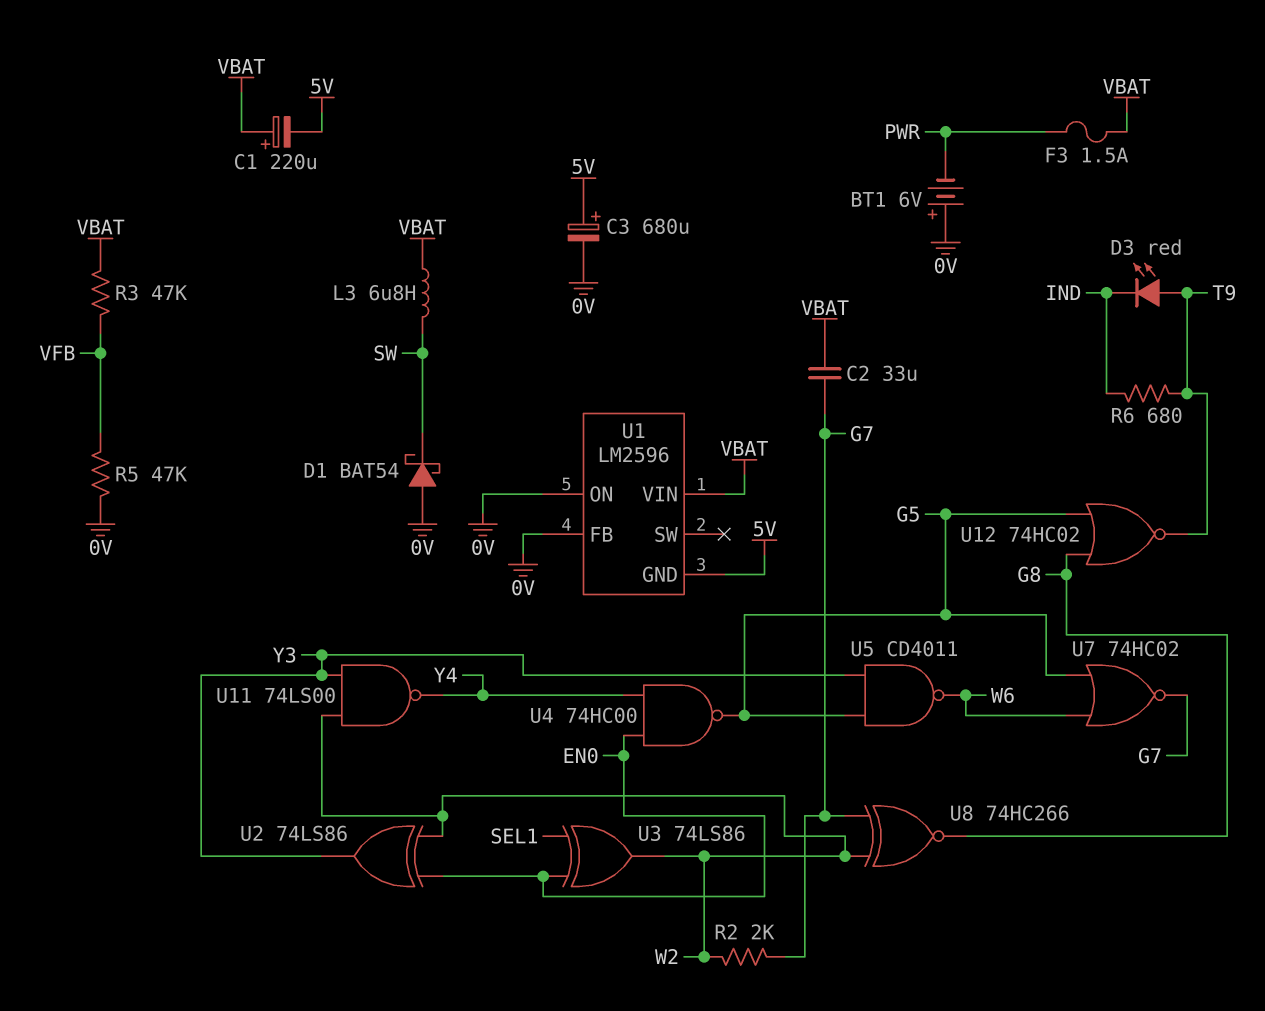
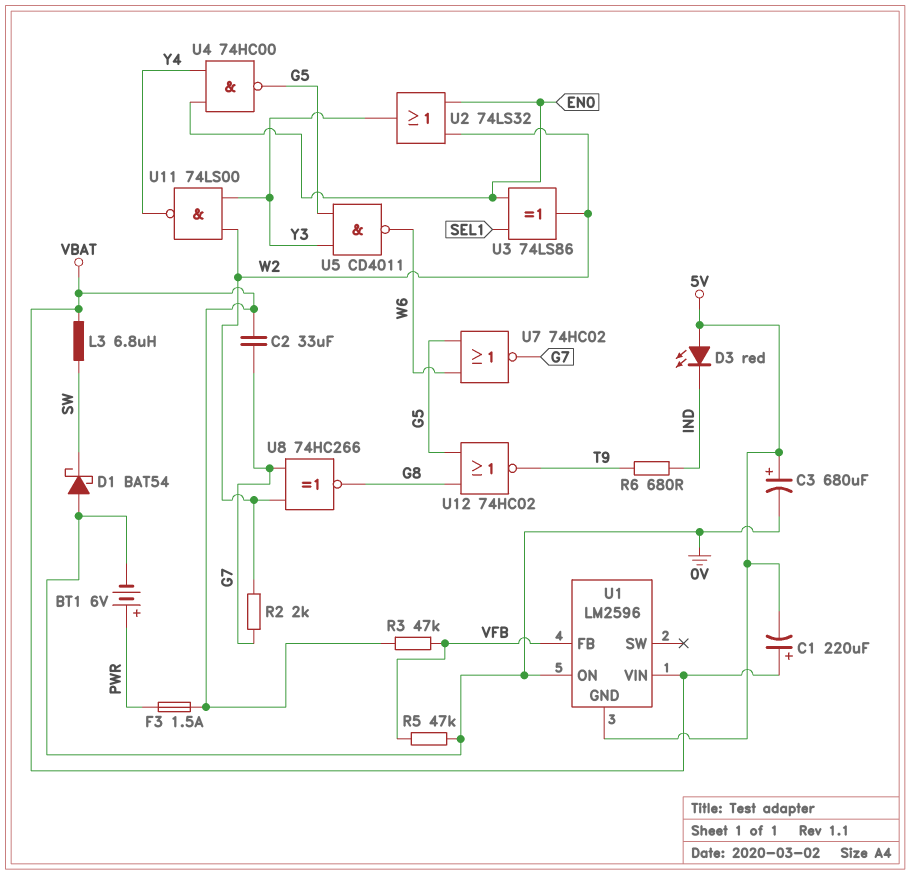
BT1: 6V (plus 0V, minus PWR) -> 6V (plus PWR, minus 0V)
D3: LED red (A T9, K IND) -> LED red (A 5V, K IND)
U1 pin FB: 0V -> VFB
U2: XOR 74LS86 (in EN0, in W2, out Y3) -> OR 74LS32 (in EN0, in W2, out Y3)

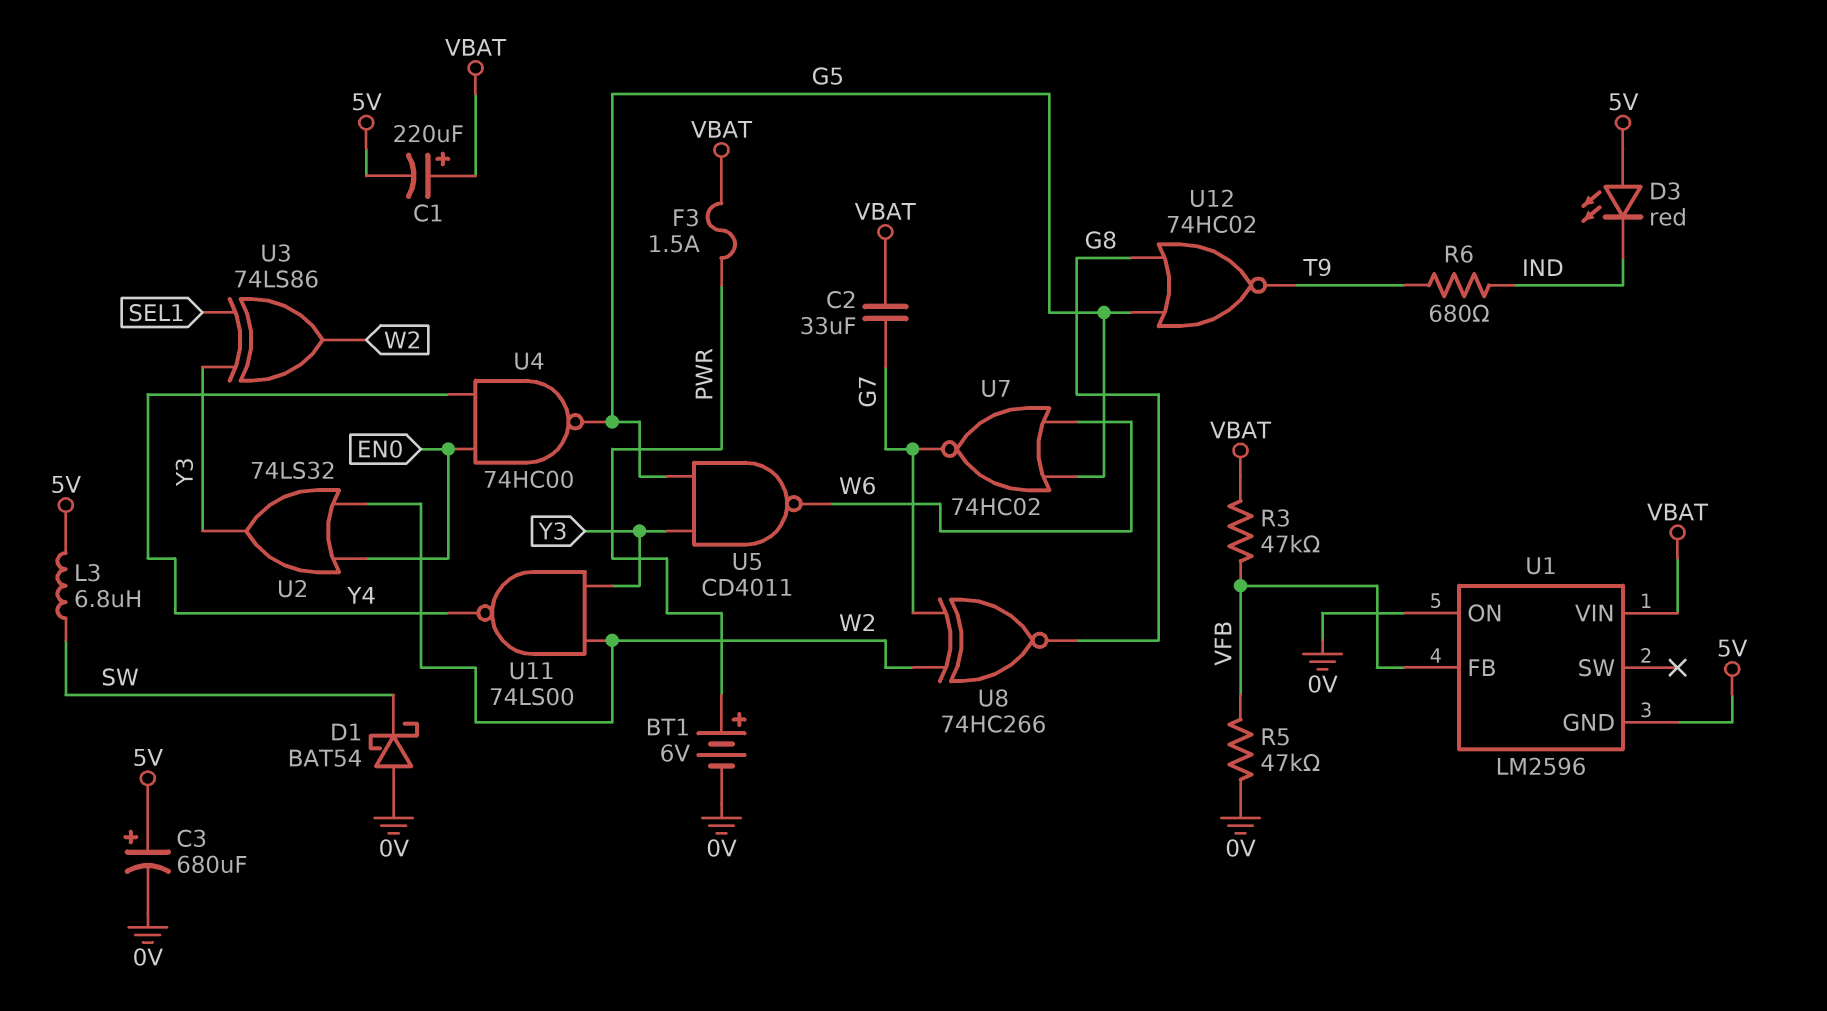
L3: 6.8uH (SW, VBAT) -> 6.8uH (5V, SW)
R2: 2k (G7, W2) -> none
U3: XOR 74LS86 (in EN0, in SEL1, out W2) -> XOR 74LS86 (in SEL1, in Y3, out W2)

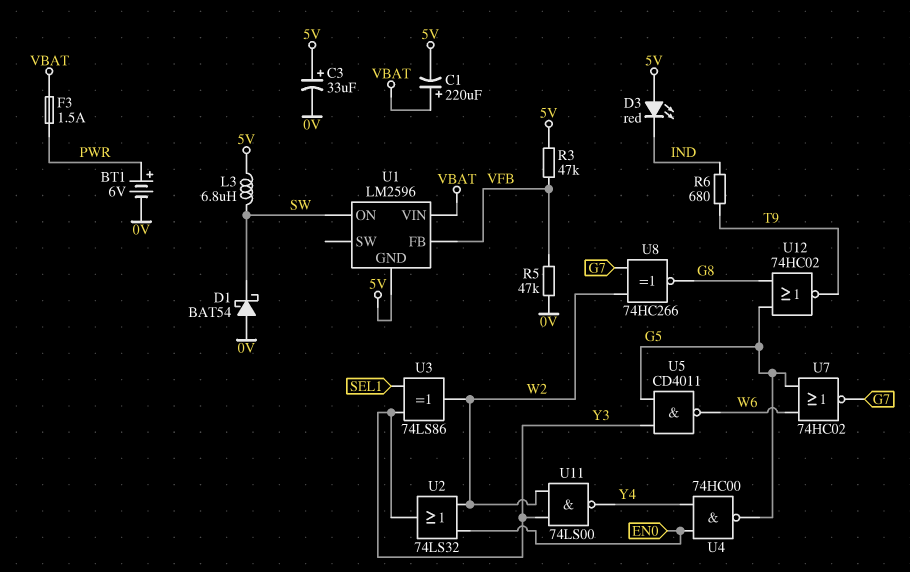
C2: 33uF (G7, VBAT) -> none
C3: 680uF (plus 5V, minus 0V) -> 33uF (plus 5V, minus 0V)
R3: 47k (VBAT, VFB) -> 47k (5V, VFB)
U1 pin ON: 0V -> SW

